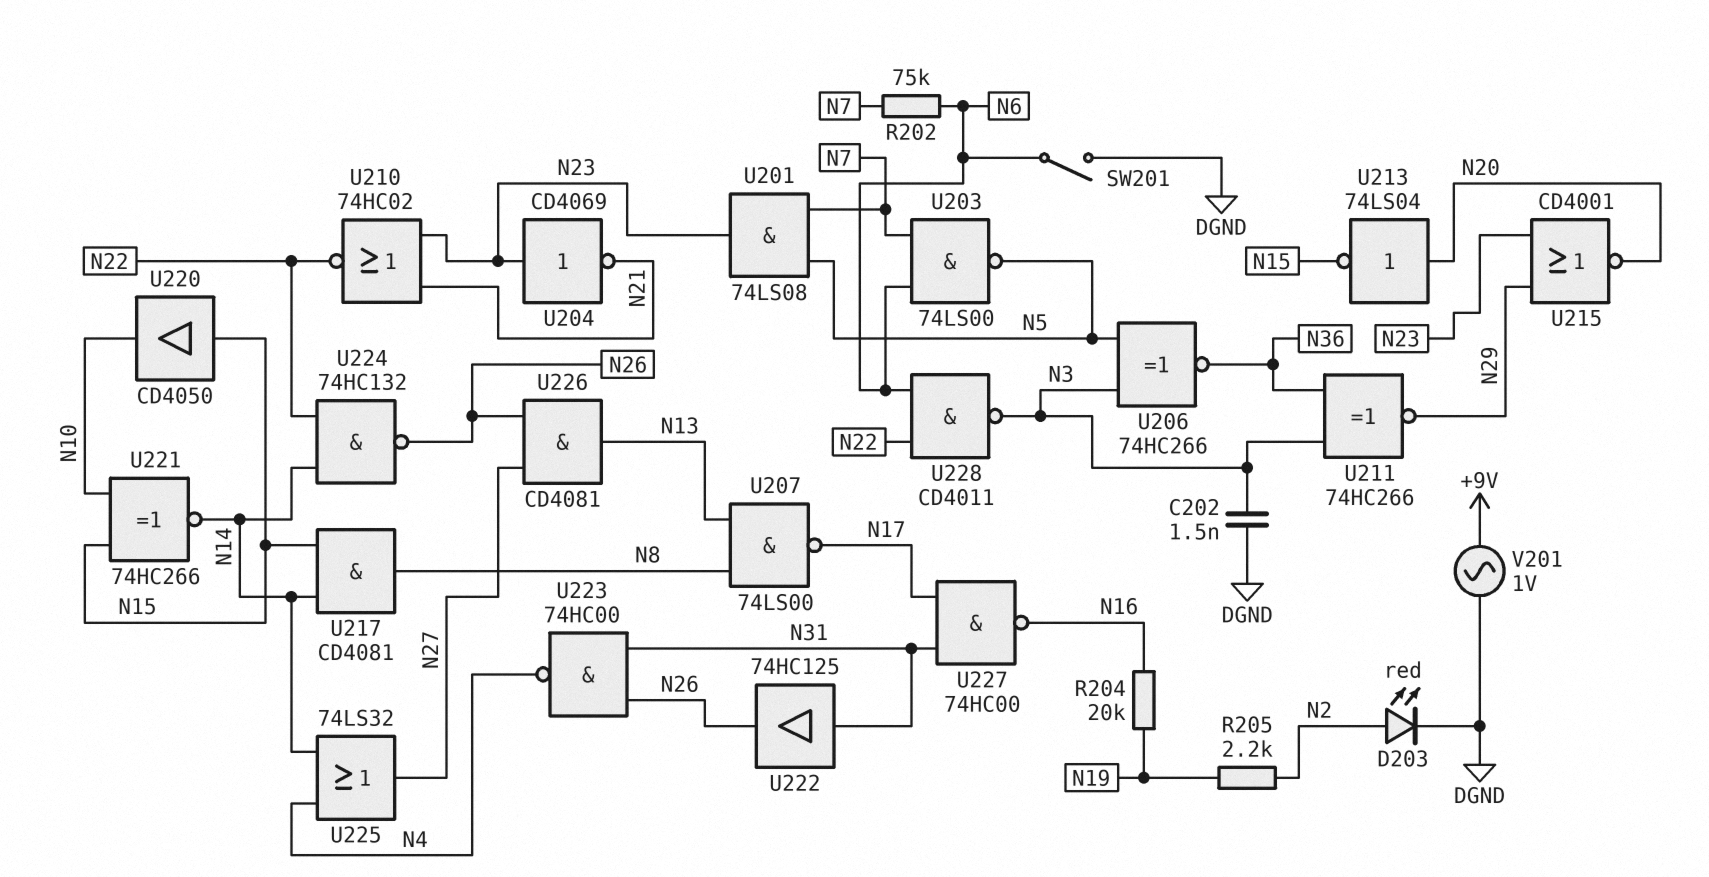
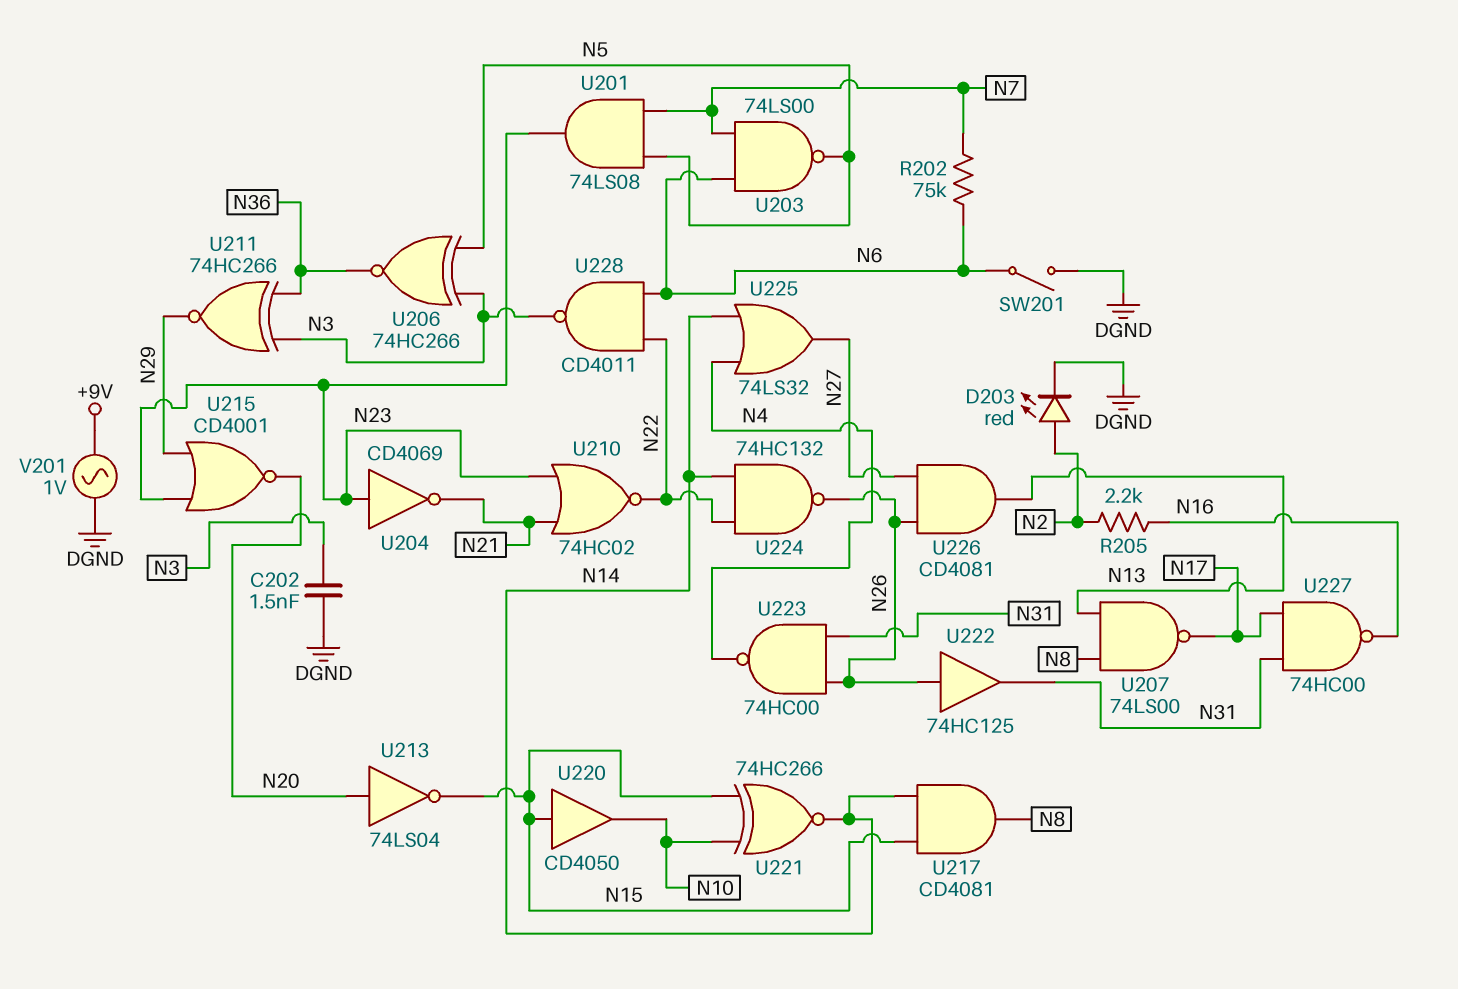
R204: 20k (N16, N19) -> none
R205: 2.2k (N2, N19) -> 2.2k (N2, N16)
U222: buffer 74HC125 (in N31, out N26) -> buffer 74HC125 (in N26, out N31)

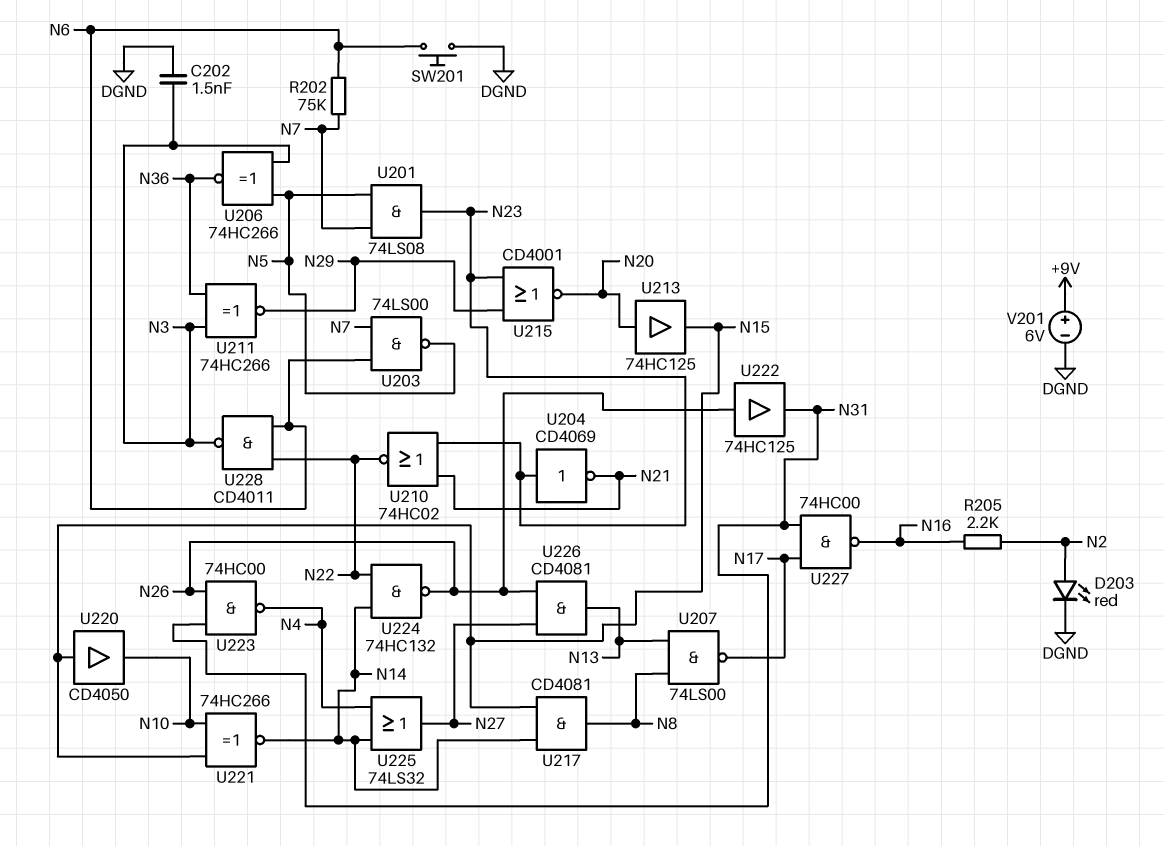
SW201: switch (DGND, N6) -> button (DGND, N6)
U213: NOT 74LS04 (in N20, out N15) -> buffer 74HC125 (in N20, out N15)
V201: AC 1V (+9V, DGND) -> 6V (plus +9V, minus DGND)

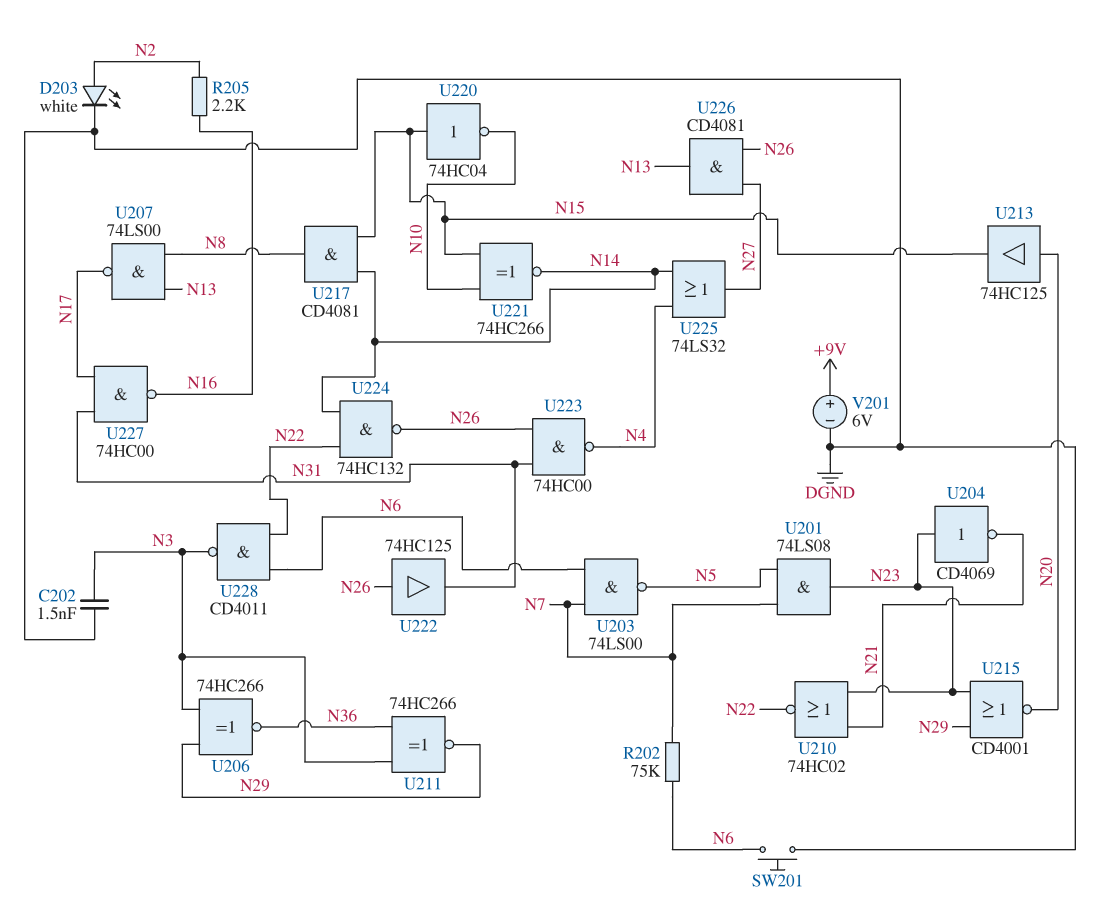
D203: LED red (A N2, K DGND) -> LED white (A N2, K DGND)
U206: XNOR 74HC266 (in N3, in N5, out N36) -> XNOR 74HC266 (in N3, in N29, out N36)
U220: buffer CD4050 (in N15, out N10) -> NOT 74HC04 (in N15, out N10)

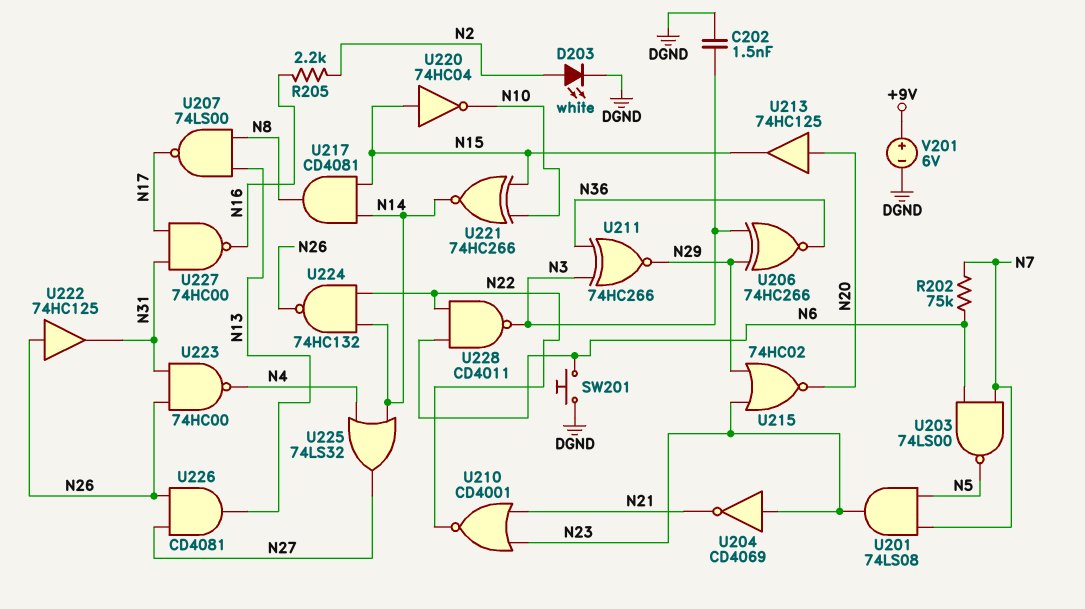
U210: NOR 74HC02 (in N21, in N23, out N22) -> NOR CD4001 (in N21, in N23, out N22)
U215: NOR CD4001 (in N23, in N29, out N20) -> NOR 74HC02 (in N23, in N29, out N20)

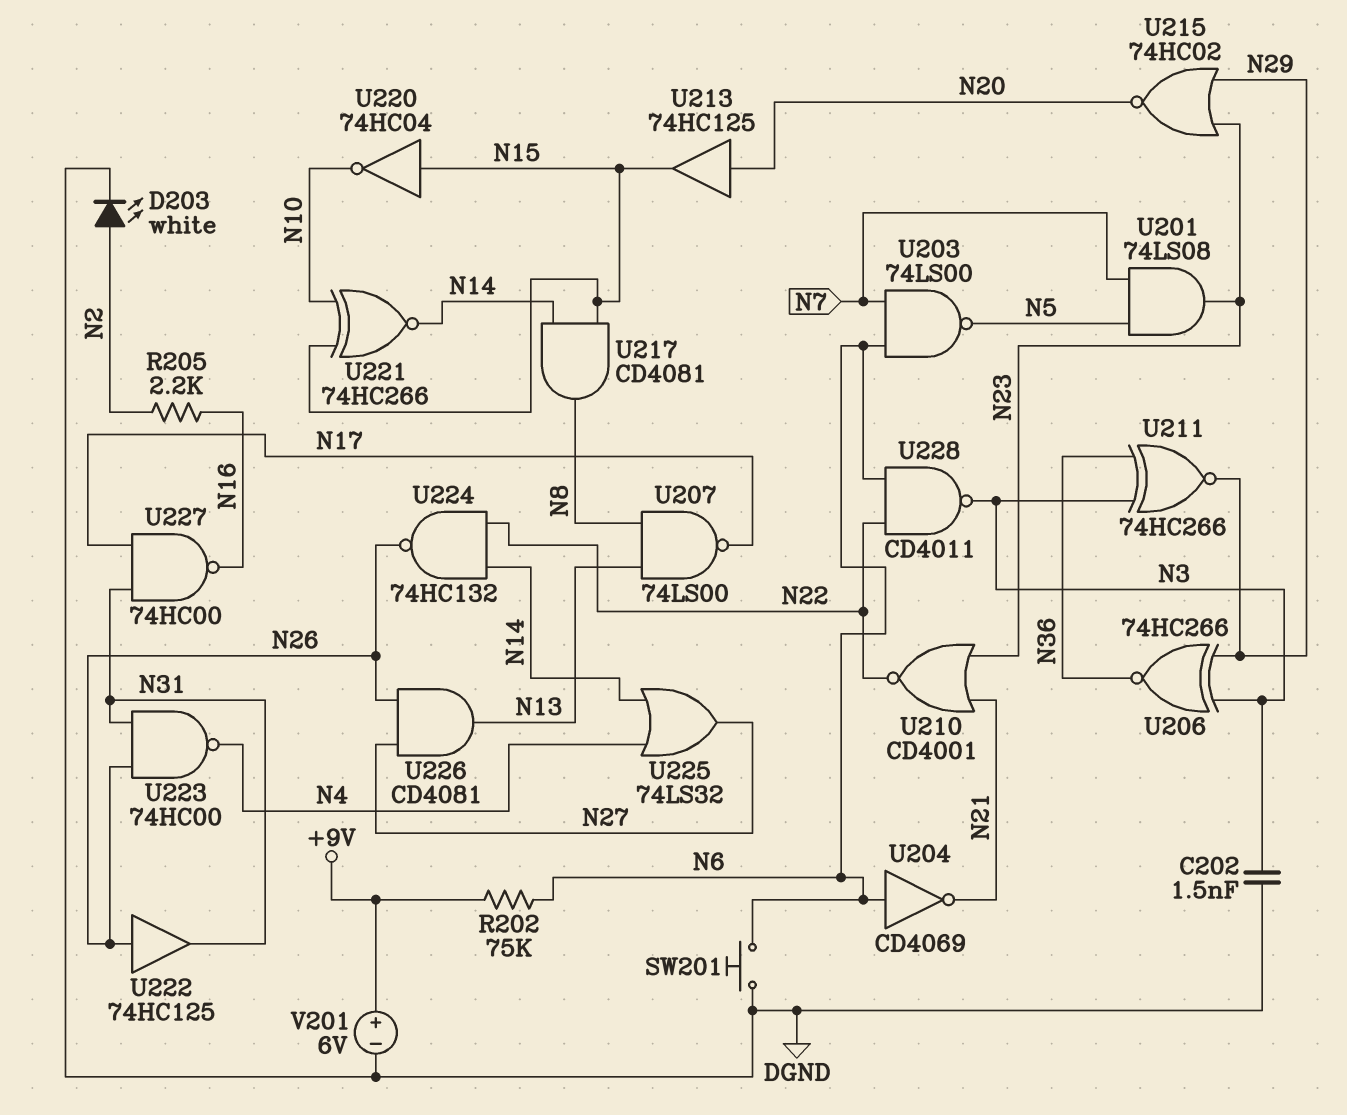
R202: 75k (N6, N7) -> 75k (+9V, N6)
U204: NOT CD4069 (in N23, out N21) -> NOT CD4069 (in N6, out N21)

